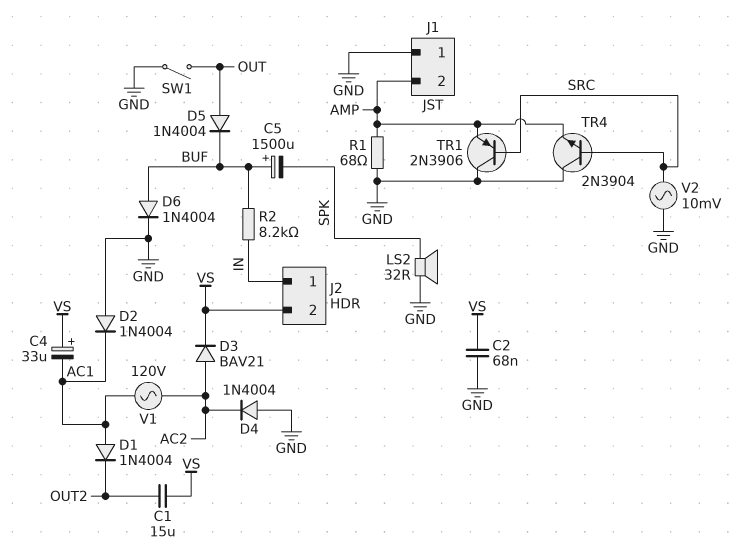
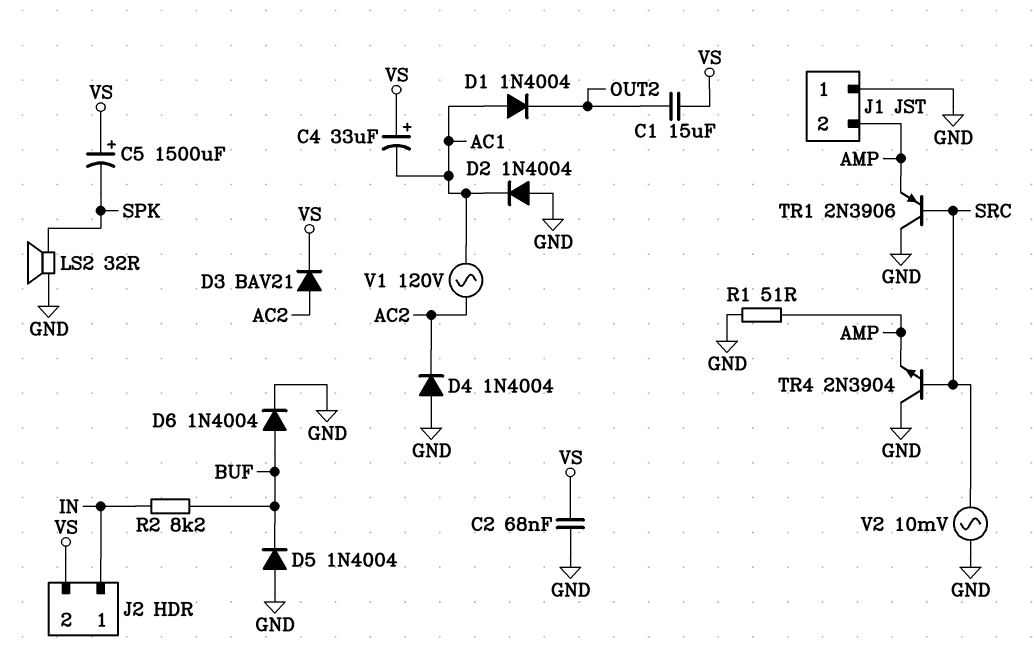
C5: 1500uF (plus BUF, minus SPK) -> 1500uF (plus VS, minus SPK)
D5: diode 1N4004 (A OUT, K BUF) -> diode 1N4004 (A GND, K BUF)
R1: 68 (AMP, GND) -> 51 (AMP, GND)
SW1: switch (GND, OUT) -> none

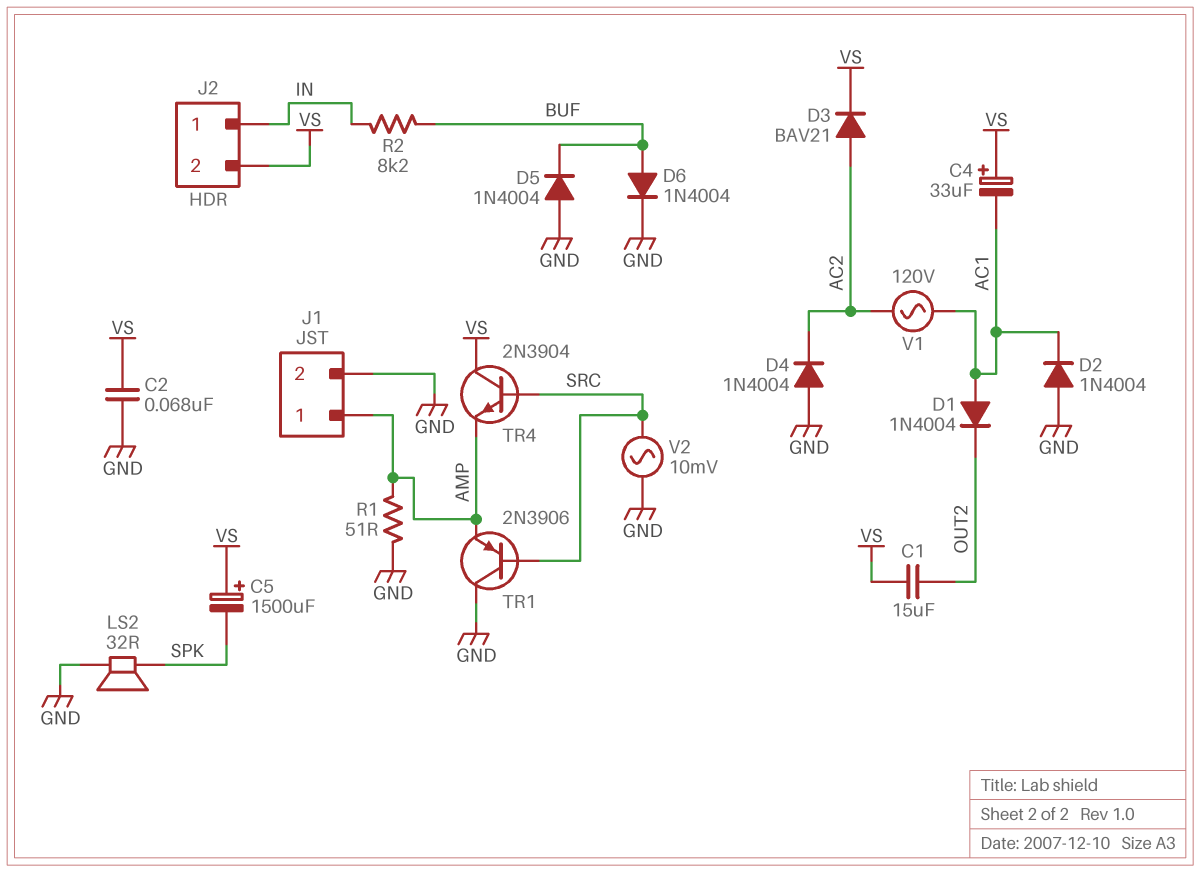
J1 pin 1: GND -> AMP
J1 pin 2: AMP -> GND
TR4: NPN 2N3904 (B SRC, C GND, E AMP) -> NPN 2N3904 (B SRC, C VS, E AMP)

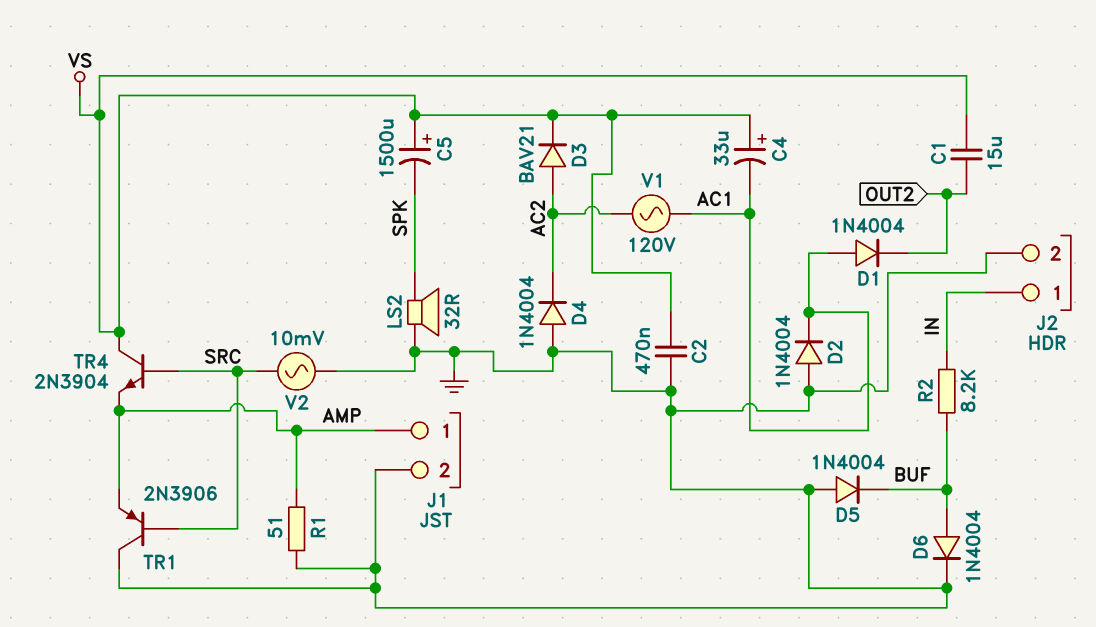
C2: 68nF (GND, VS) -> 470nF (GND, VS)
J2 pin 2: VS -> GND

